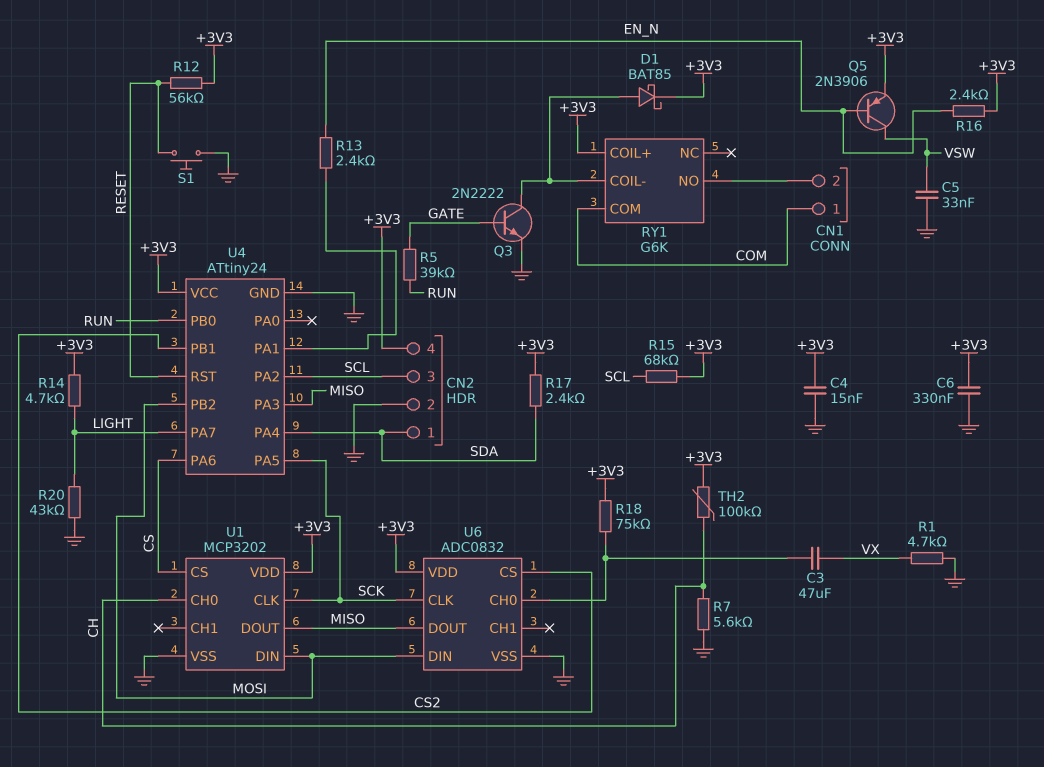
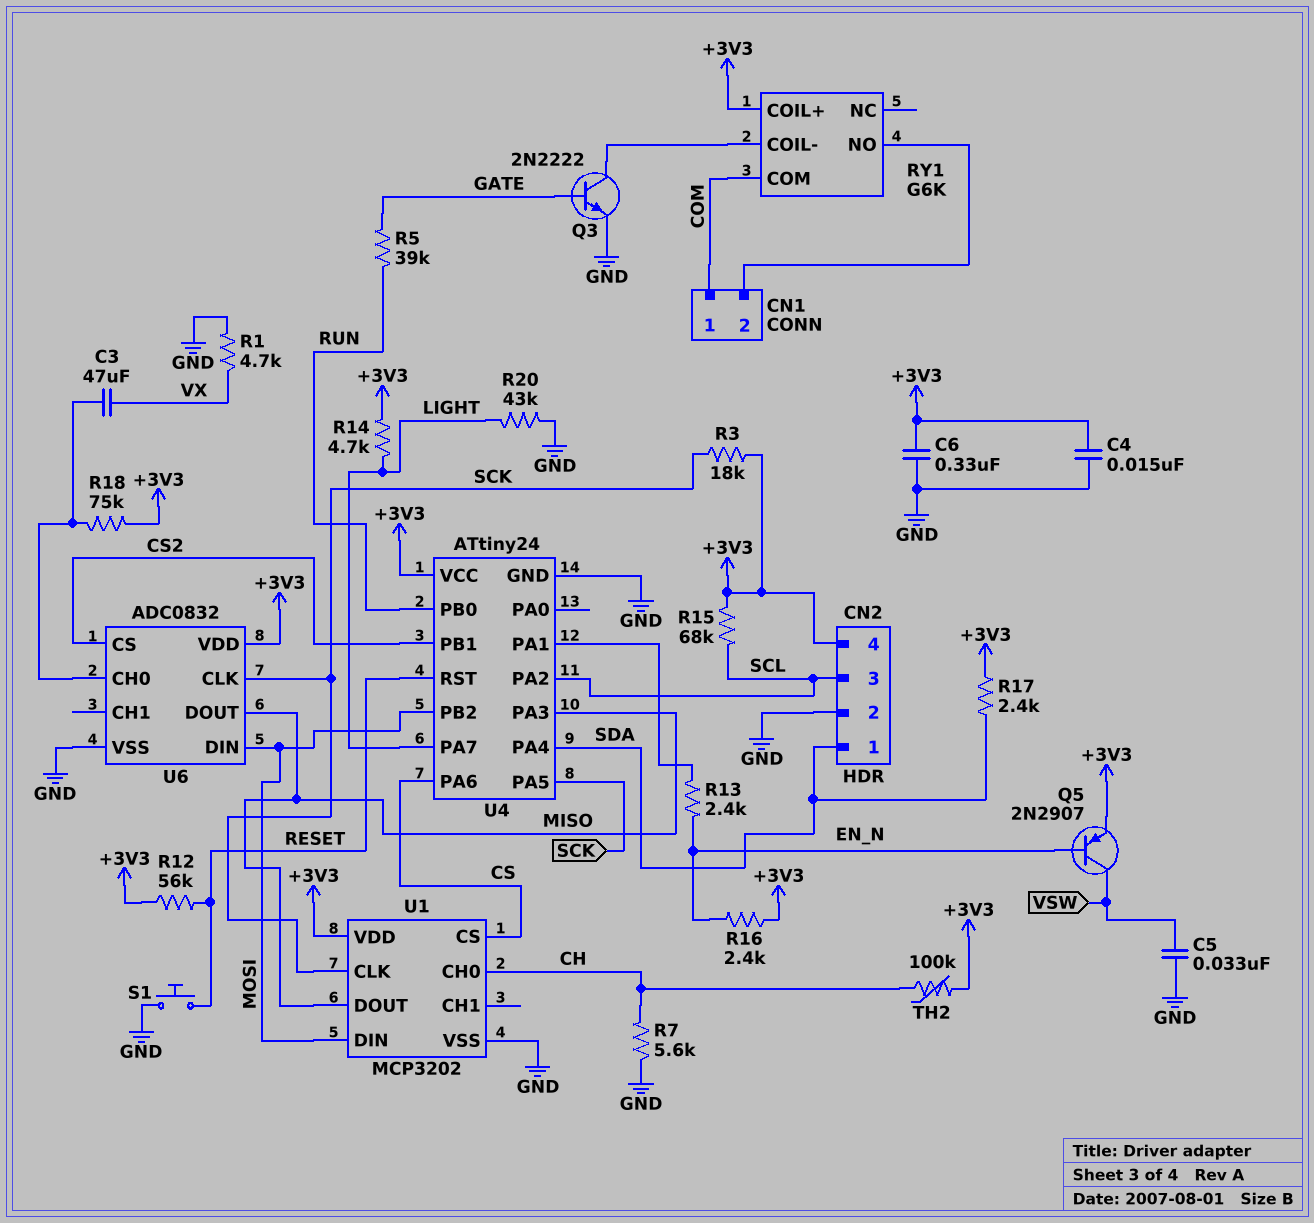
D1: schottky BAT85 (A RY1/COIL-, K +3V3) -> none
Q5: PNP 2N3906 (B EN_N, C VSW, E +3V3) -> PNP 2N2907 (B EN_N, C VSW, E +3V3)
R3: none -> 18k (+3V3, SCK)

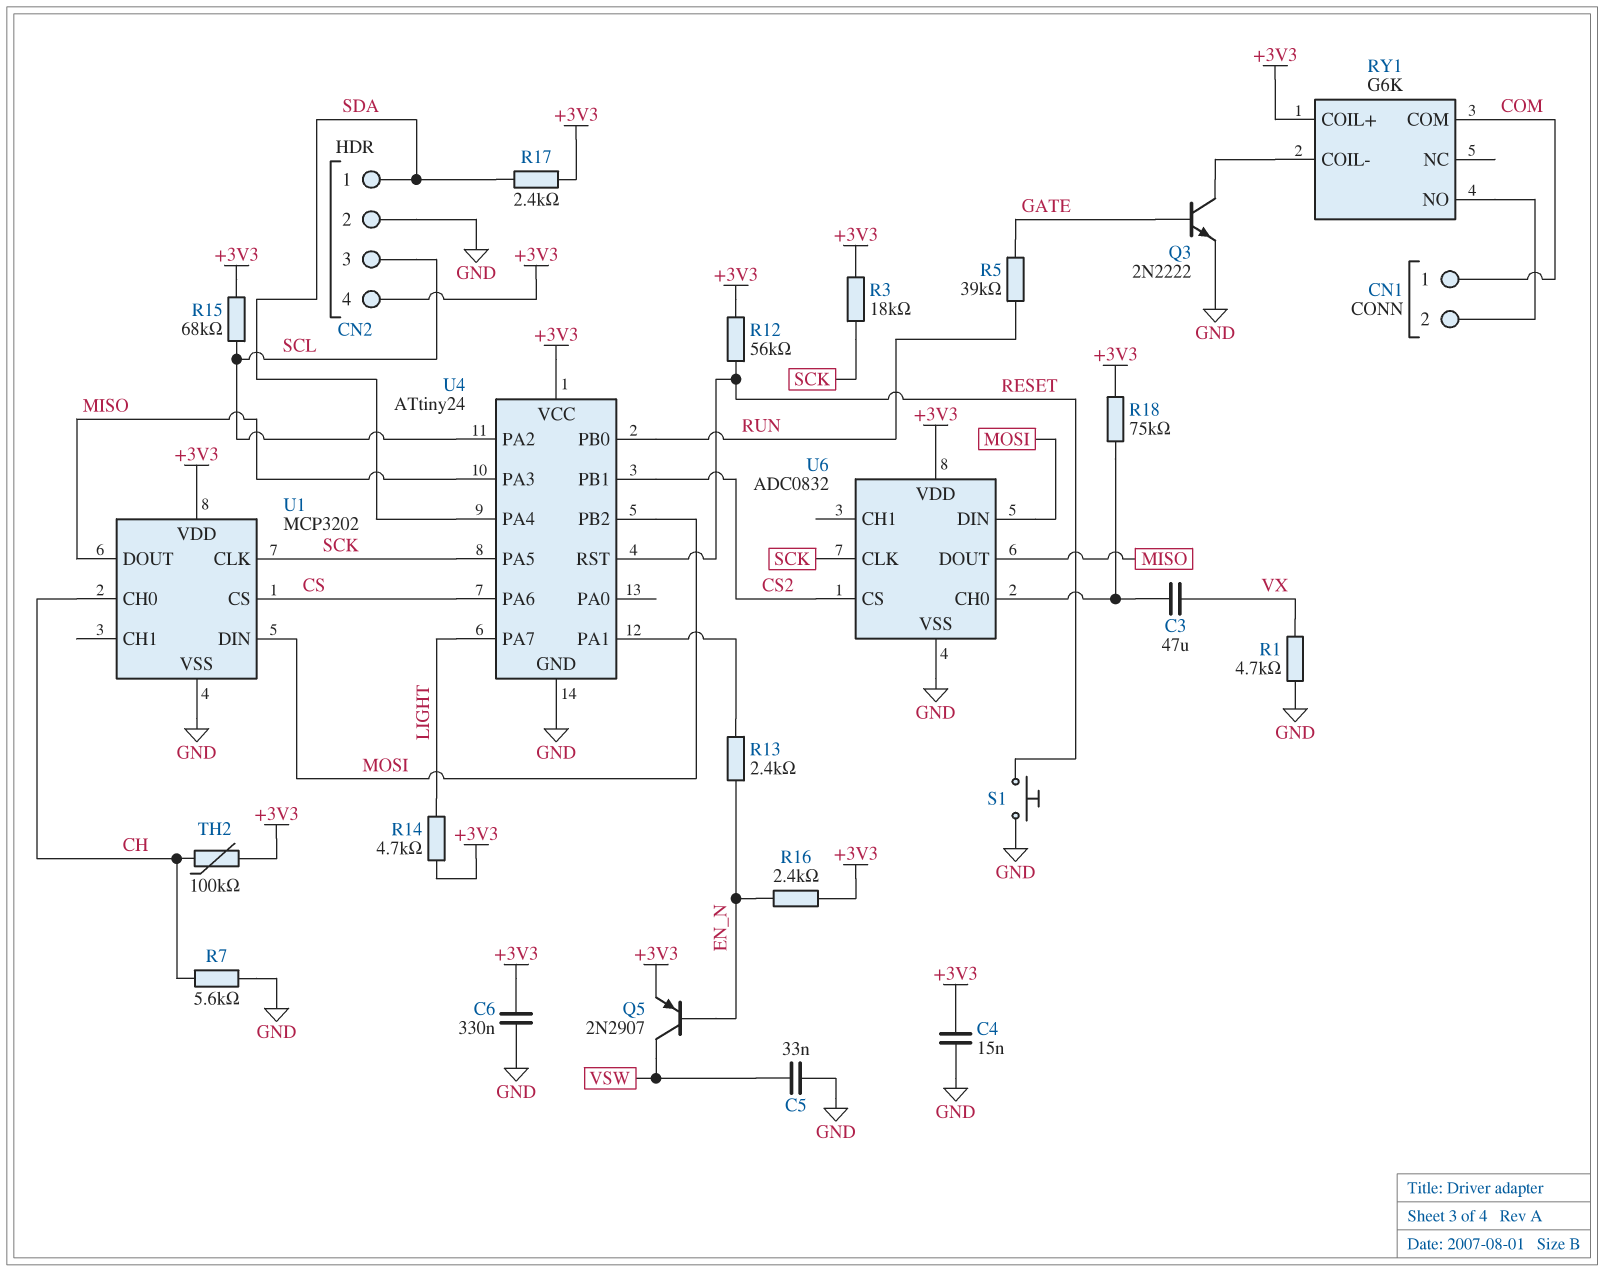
R20: 43k (GND, LIGHT) -> none

